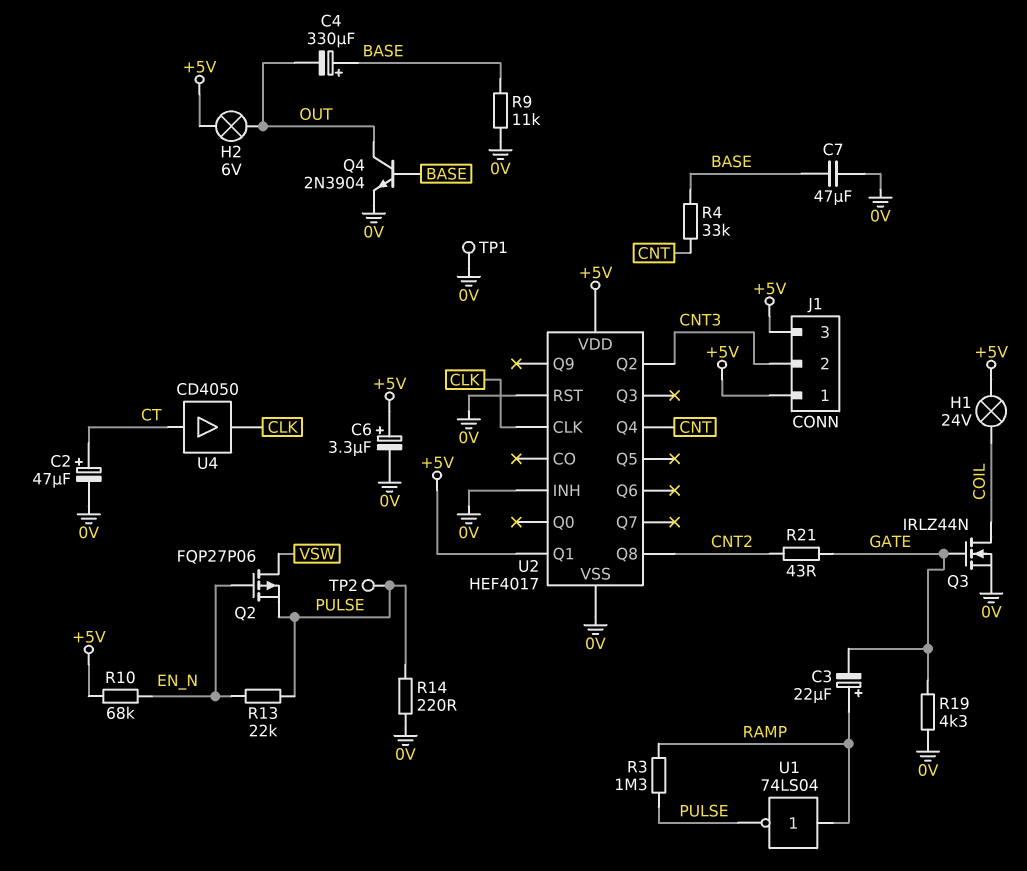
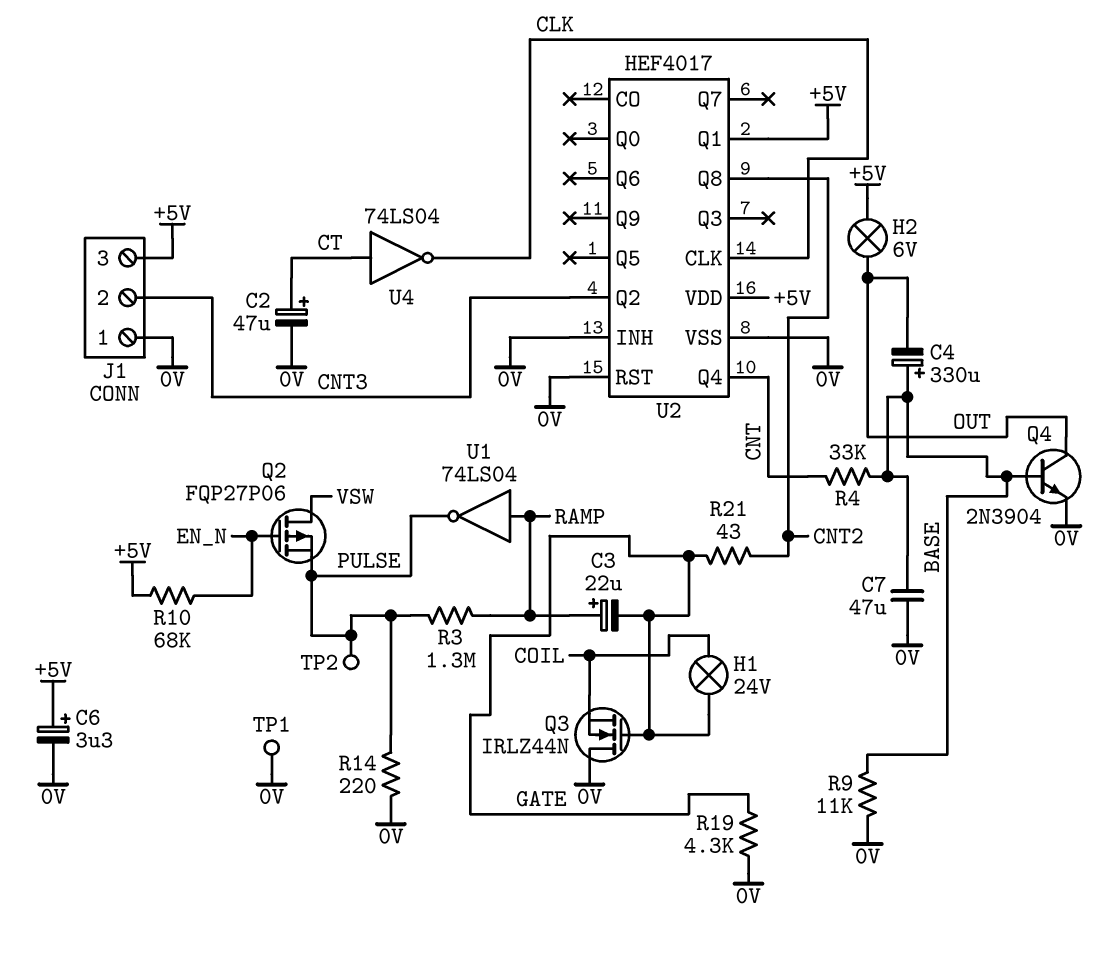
H1: lamp 24V (+5V, COIL) -> lamp 24V (COIL, GATE)
J1 pin 1: +5V -> 0V
Q3: NMOS IRLZ44N (G GATE, D COIL, S 0V) -> NMOS IRLZ44N (G GATE, D 0V, S COIL)
R13: 22k (EN_N, PULSE) -> none
U4: buffer CD4050 (in CT, out CLK) -> NOT 74LS04 (in CT, out CLK)

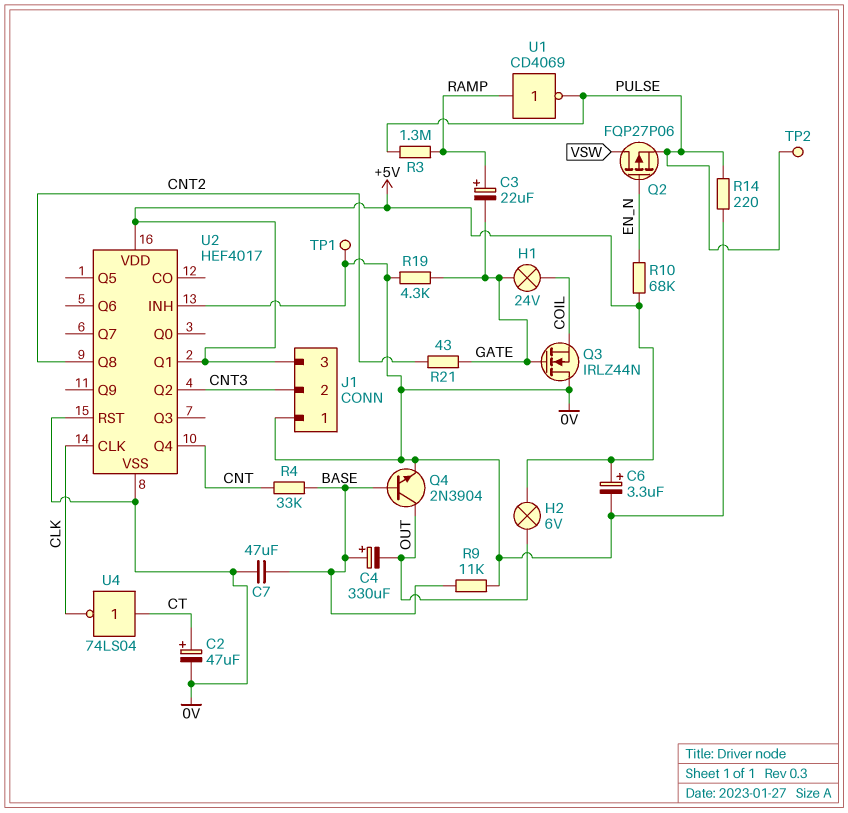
U1: NOT 74LS04 (in RAMP, out PULSE) -> NOT CD4069 (in RAMP, out PULSE)

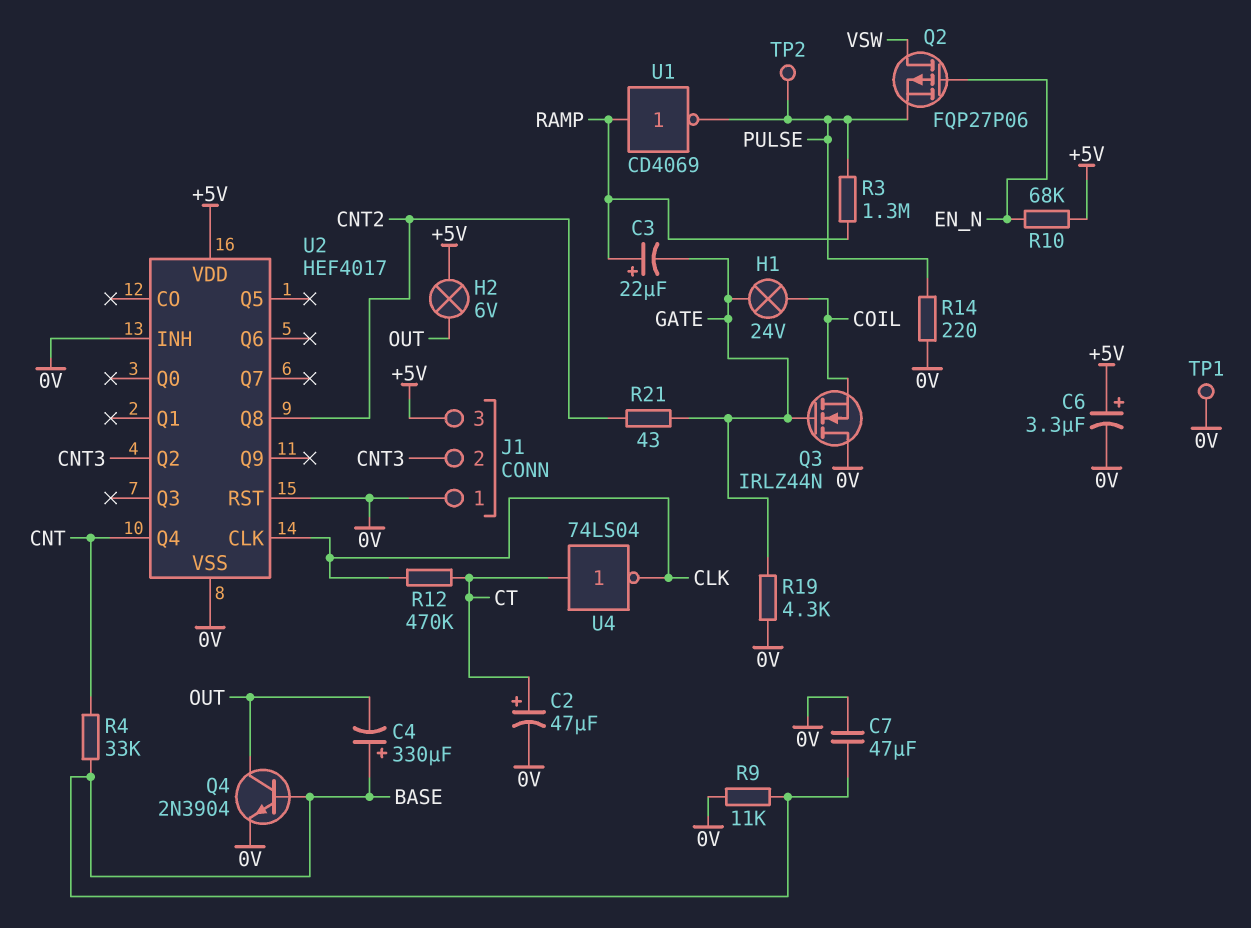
R12: none -> 470k (CLK, CT)
U2 pin Q1: +5V -> none

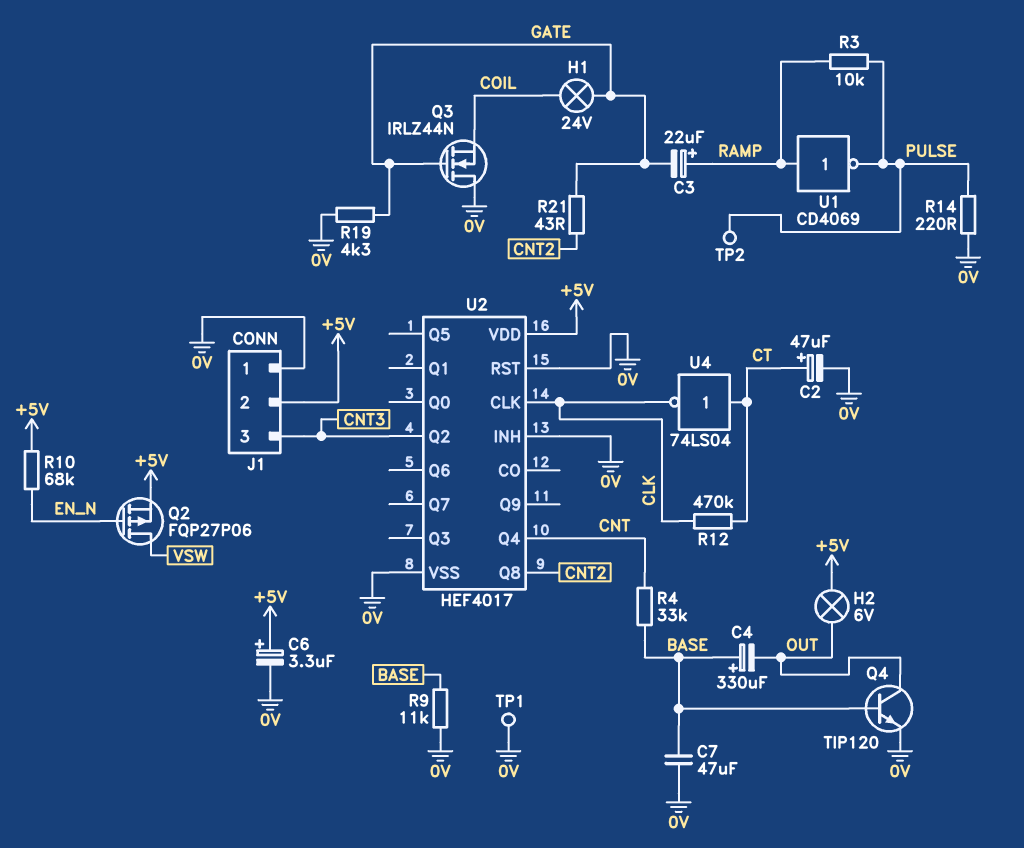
J1 pin 2: CNT3 -> +5V
J1 pin 3: +5V -> CNT3
Q2: PMOS FQP27P06 (G EN_N, D VSW, S PULSE) -> PMOS FQP27P06 (G EN_N, D VSW, S +5V)
Q4: NPN 2N3904 (B BASE, C OUT, E 0V) -> NPN TIP120 (B BASE, C OUT, E 0V)
R3: 1.3M (PULSE, RAMP) -> 10k (PULSE, RAMP)

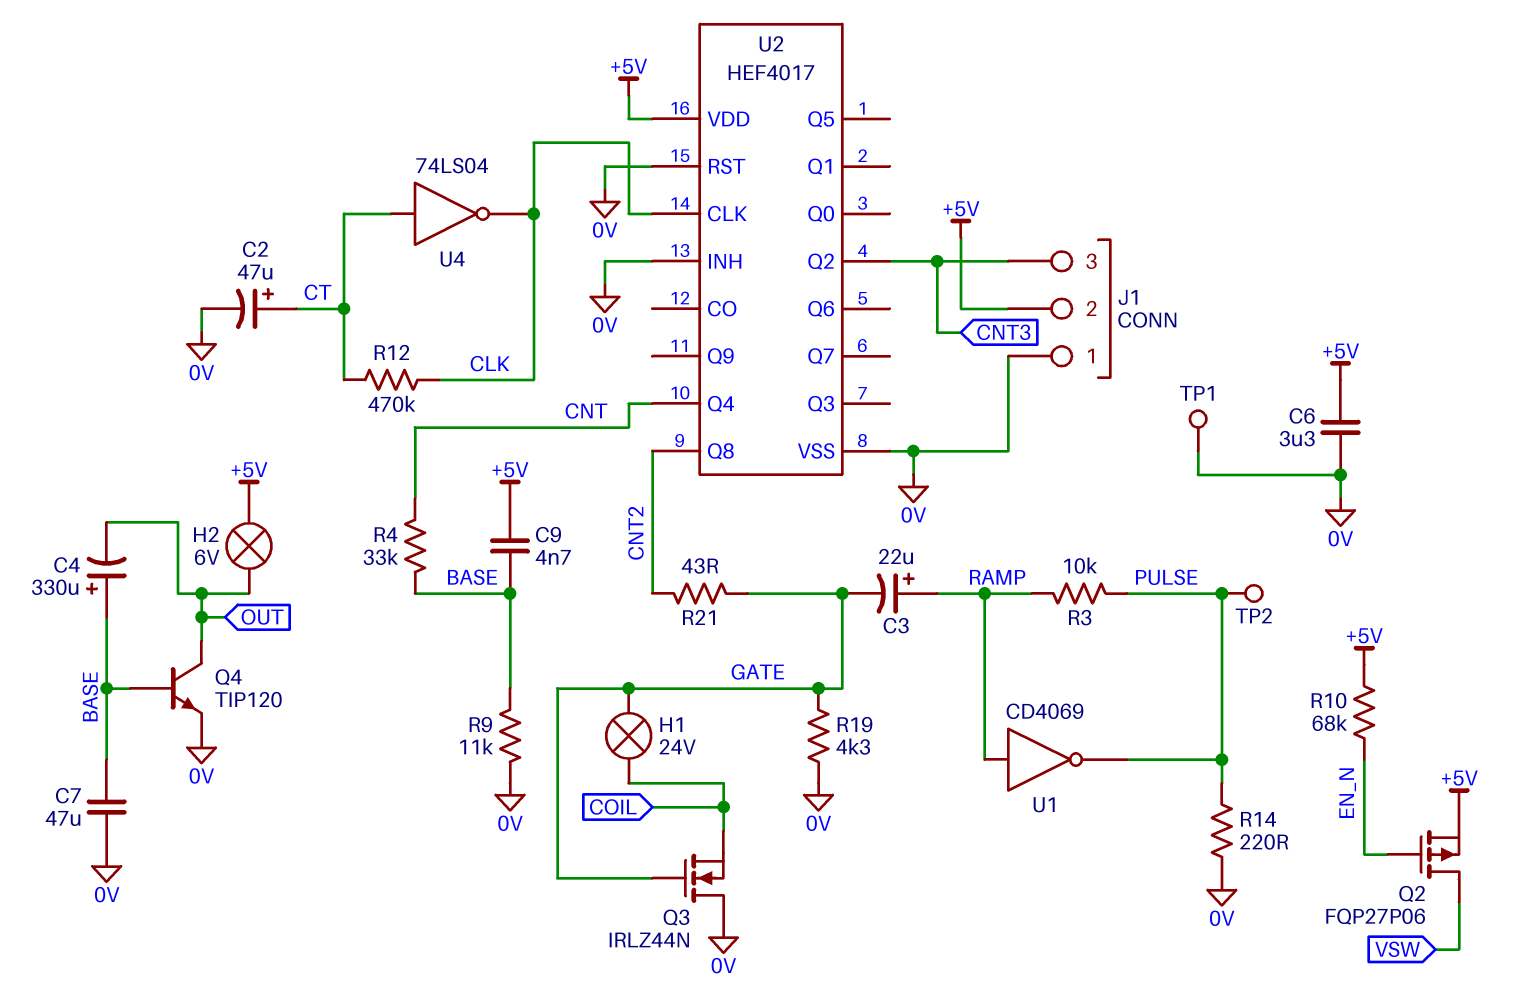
C6: 3.3uF (plus +5V, minus 0V) -> 3.3uF (+5V, 0V)
C9: none -> 4.7nF (+5V, BASE)

